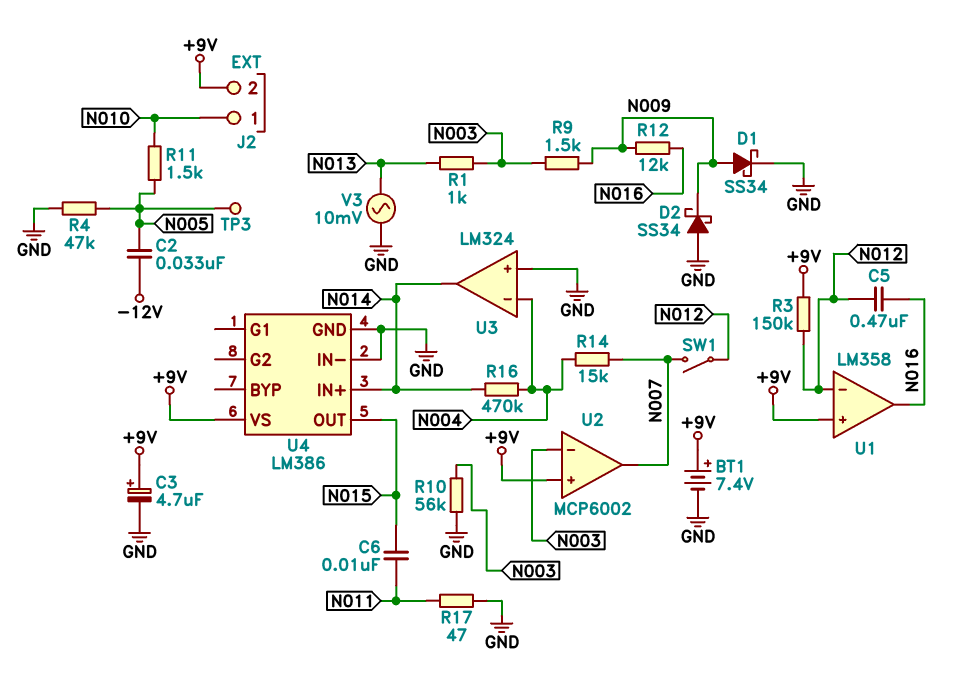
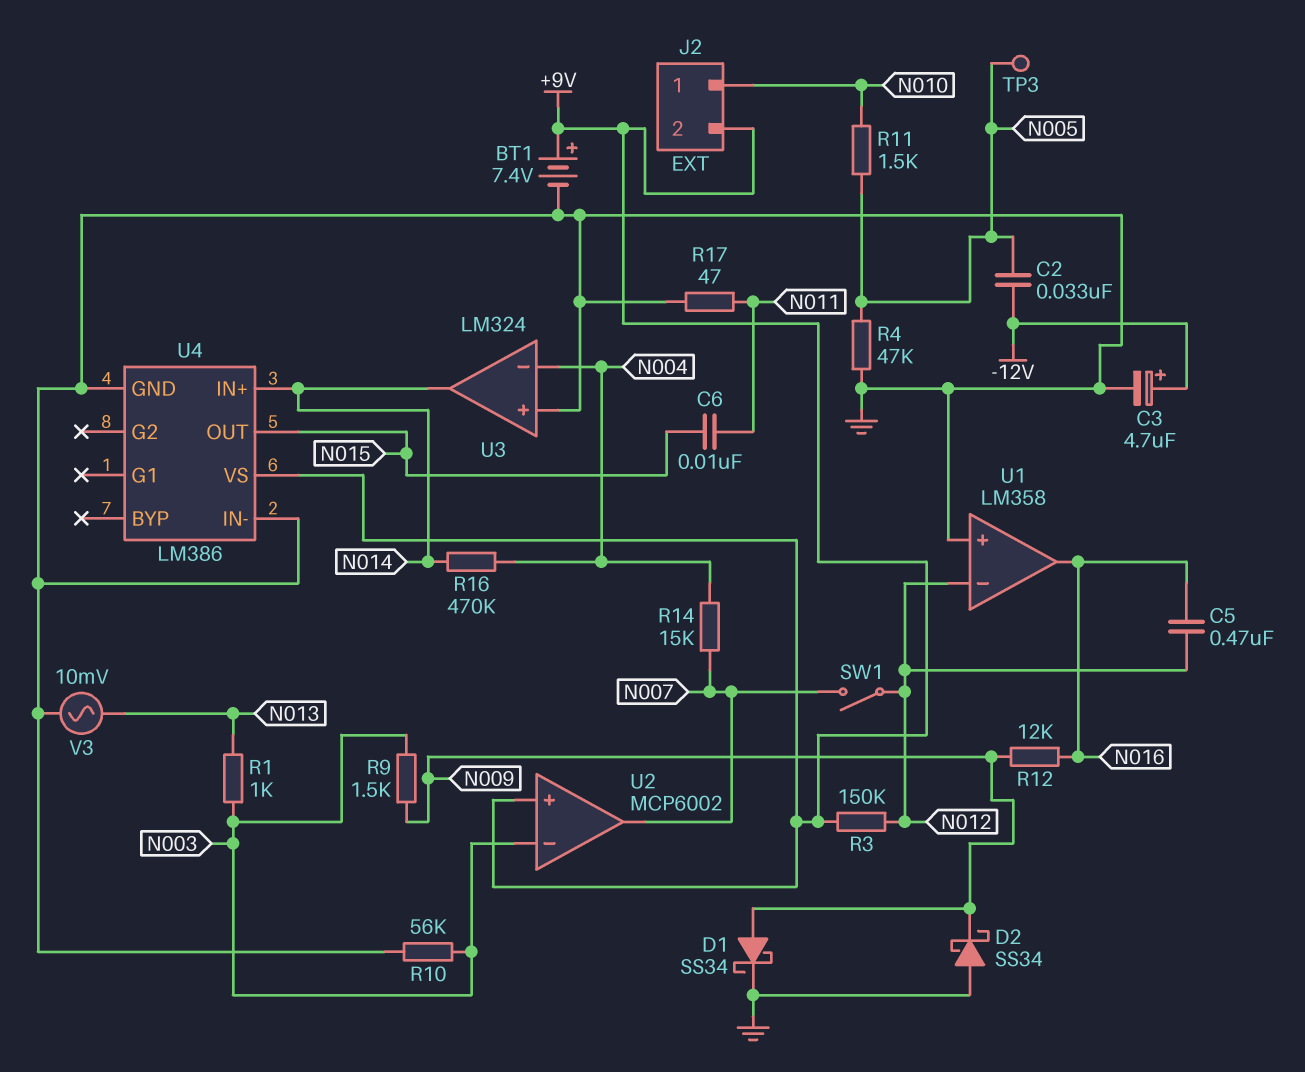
C3: 4.7uF (plus +9V, minus GND) -> 4.7uF (plus -12V, minus GND)
U1 pin in+: +9V -> GND

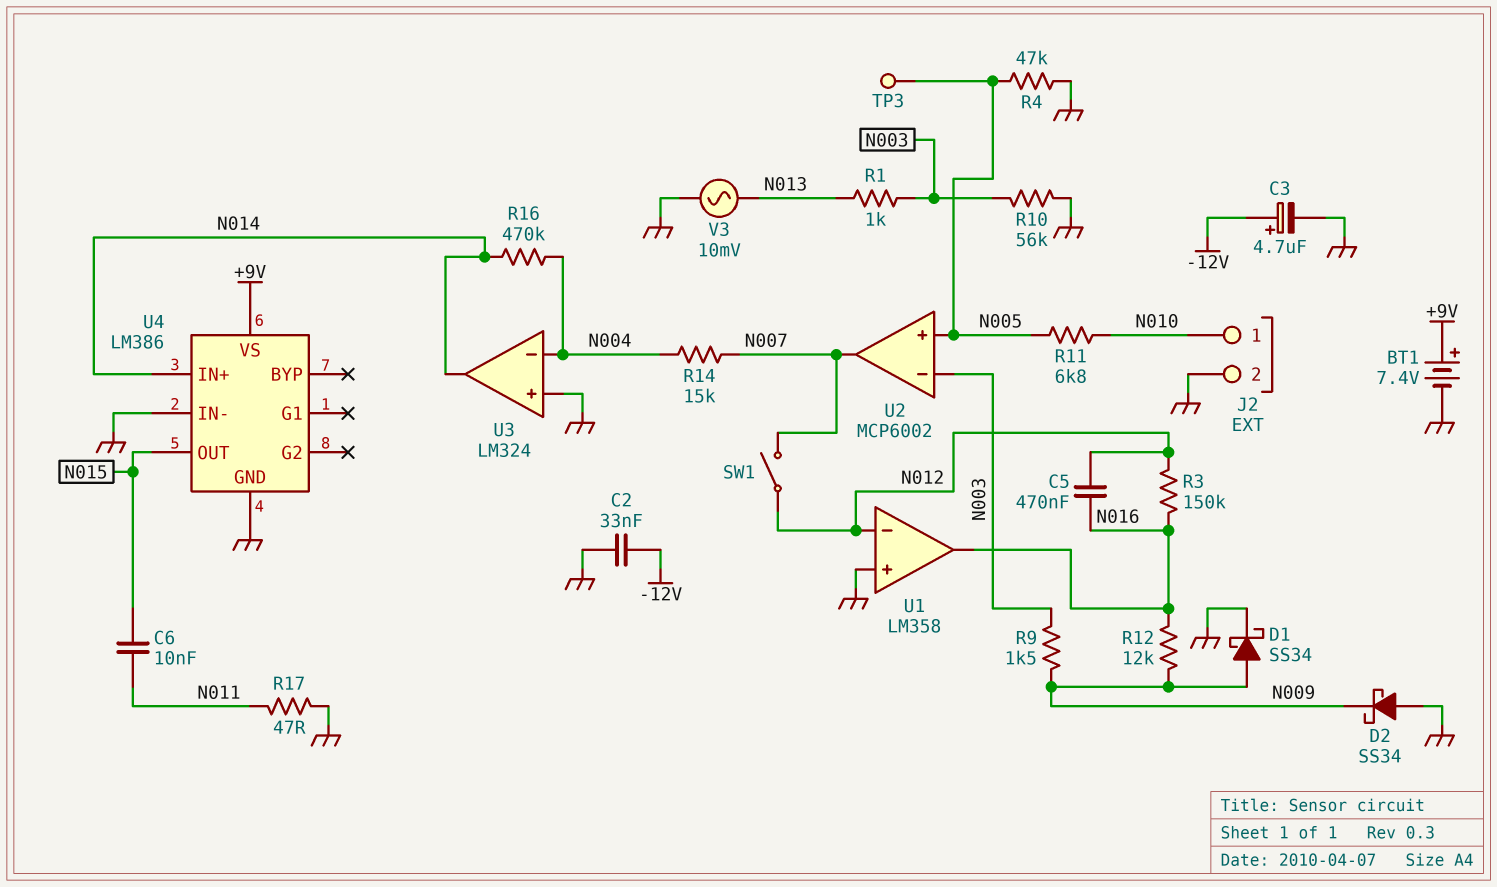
C2: 33nF (-12V, N005) -> 33nF (-12V, GND)
J2 pin 2: +9V -> GND
R3: 150k (+9V, N012) -> 150k (N012, N016)
R11: 1.5k (N005, N010) -> 6.8k (N005, N010)
U2 pin in+: +9V -> N005

